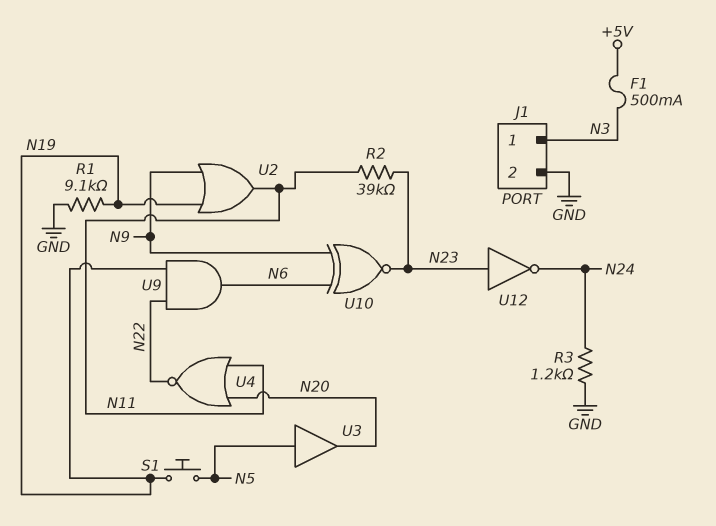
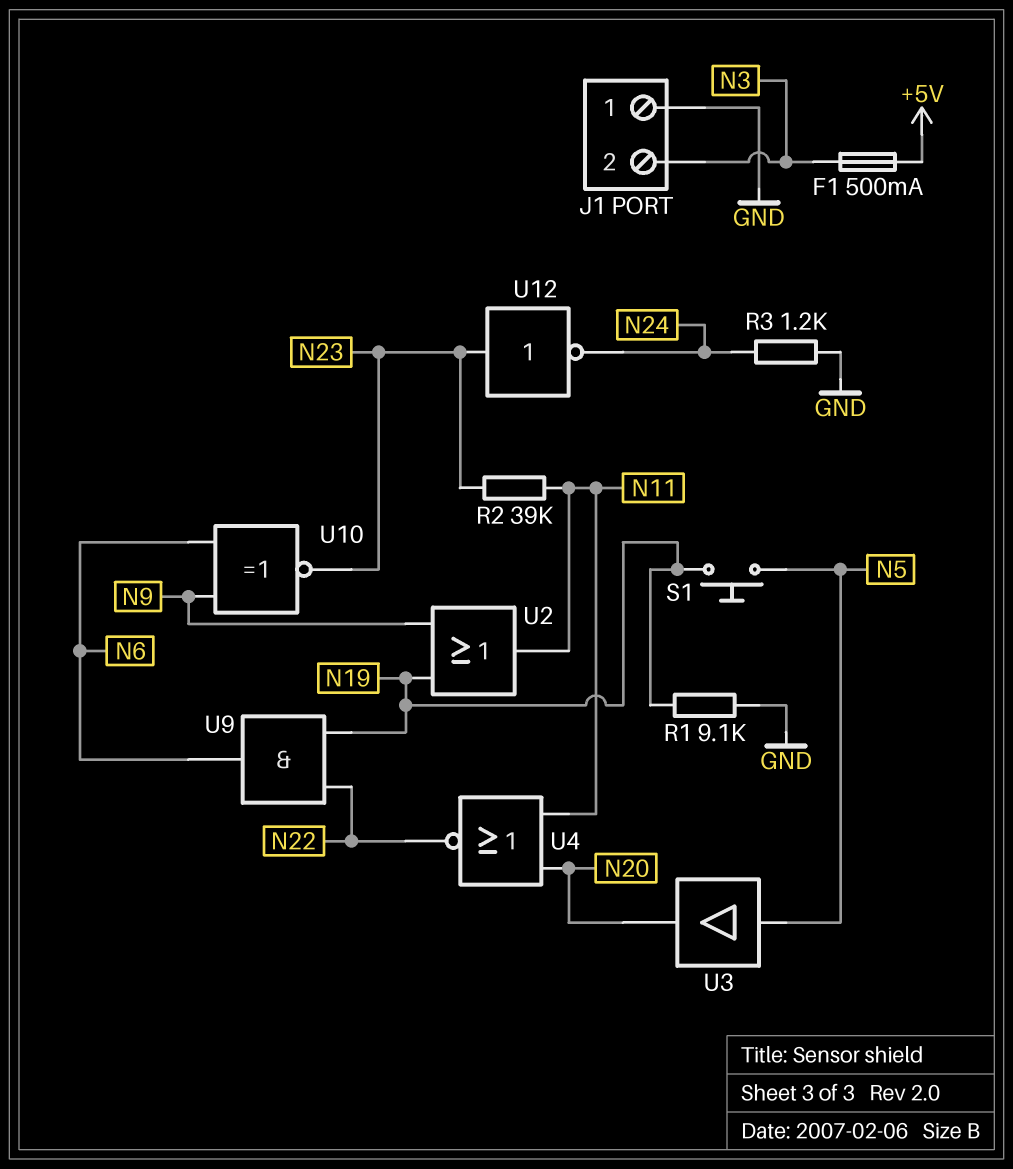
J1 pin 1: N3 -> GND
J1 pin 2: GND -> N3

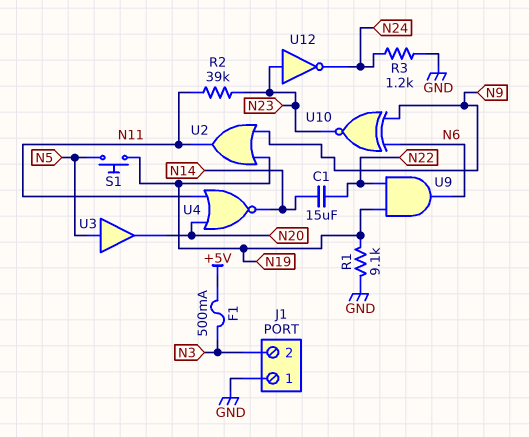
C1: none -> 15uF (N14, N22)
U4: NOR (in N11, in N20, out N22) -> NOR (in N11, in N20, out N14)

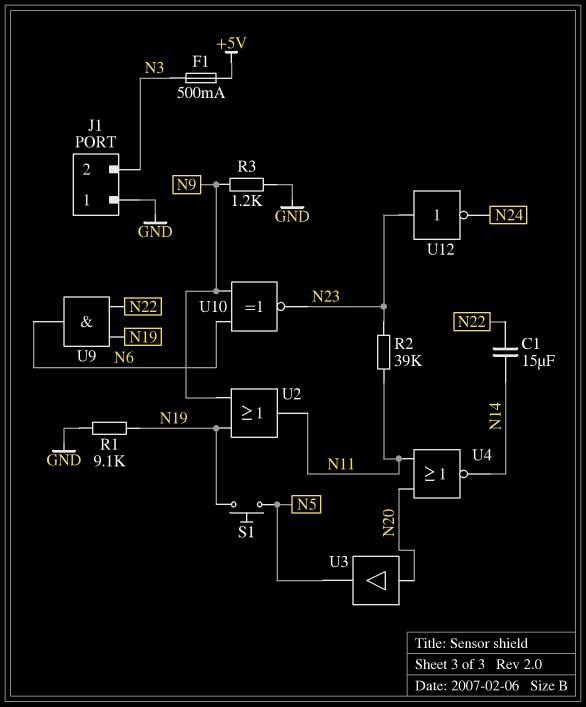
R3: 1.2k (GND, N24) -> 1.2k (GND, N9)
U3: buffer (in N5, out N20) -> buffer (in N20, out N5)

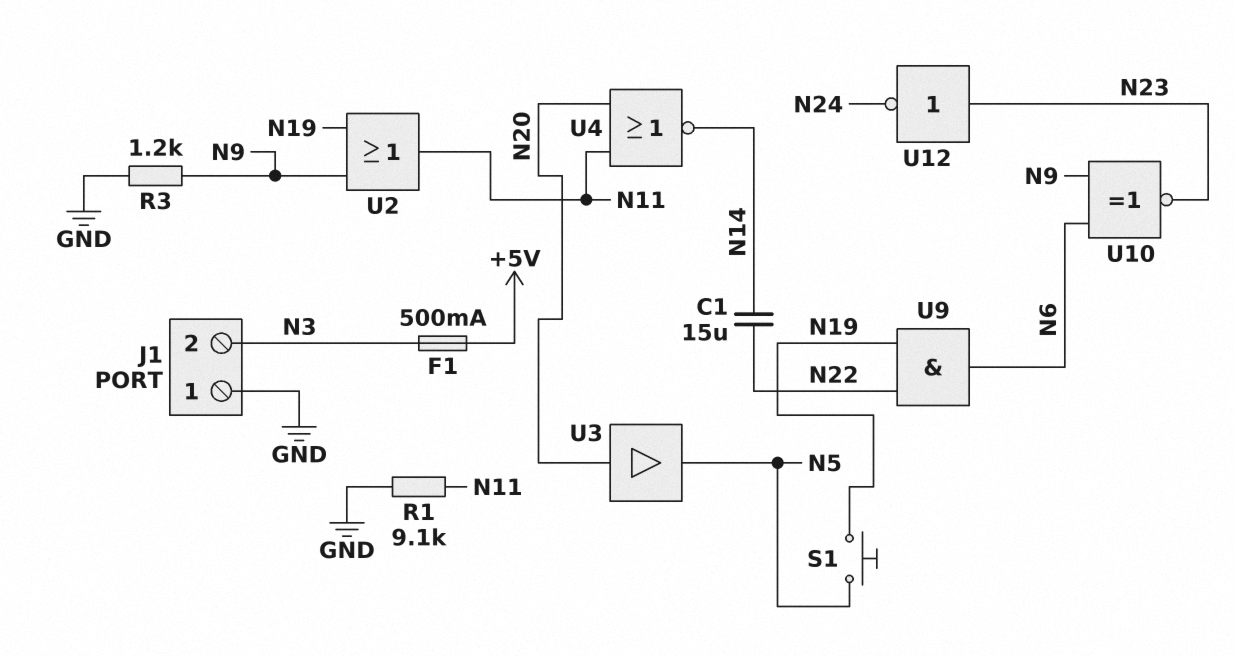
R1: 9.1k (GND, N19) -> 9.1k (GND, N11)
R2: 39k (N11, N23) -> none

